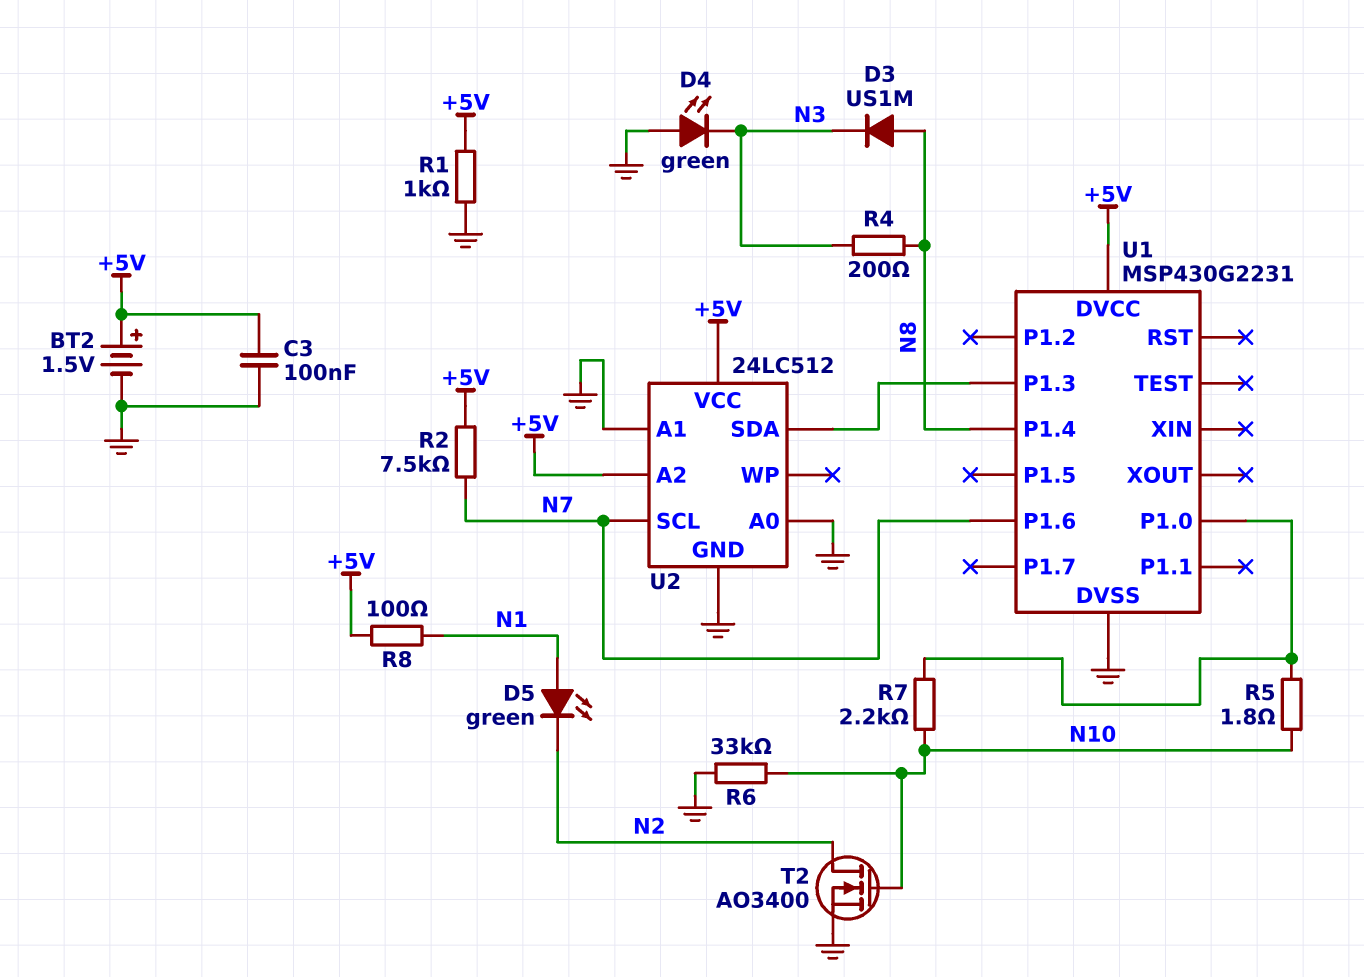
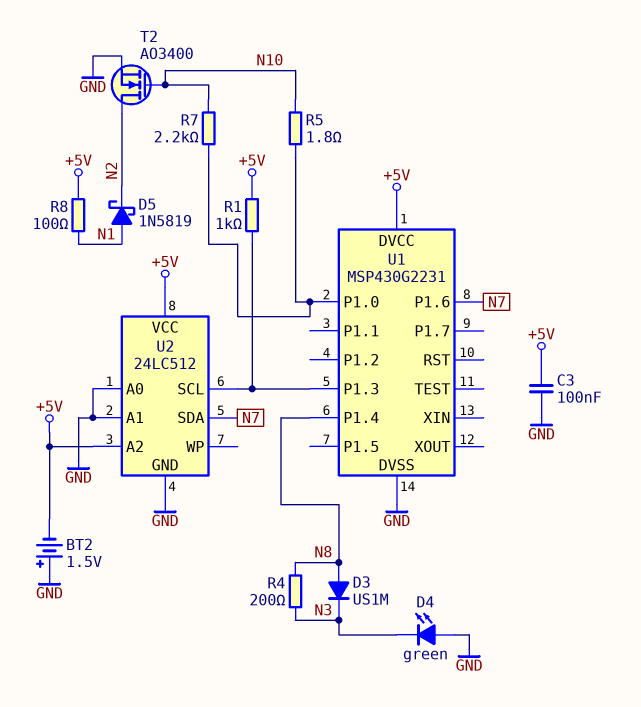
BT2: 1.5V (plus +5V, minus GND) -> 1.5V (plus GND, minus +5V)
D5: LED green (A N1, K N2) -> schottky 1N5819 (A N1, K N2)
R1: 1k (+5V, GND) -> 1k (+5V, U1/P1.3)
R2: 7.5k (+5V, N7) -> none
R6: 33k (GND, N10) -> none
U2 pin SCL: N7 -> U1/P1.3
U2 pin SDA: U1/P1.3 -> N7

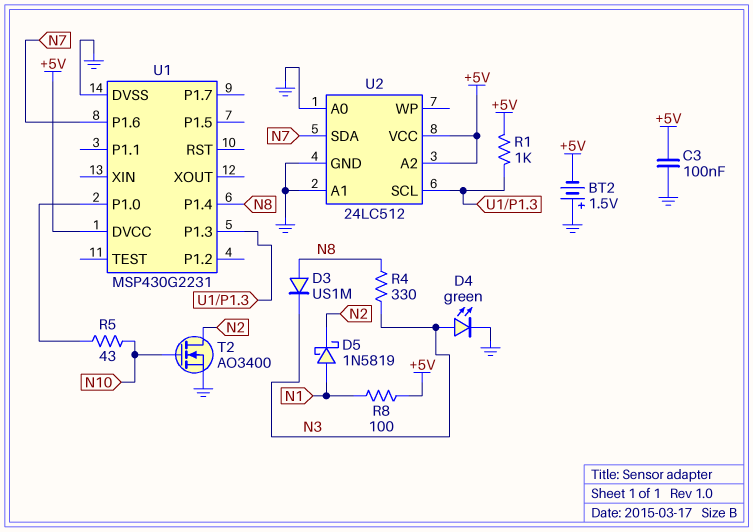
D4: LED green (A GND, K N3) -> LED green (A N3, K GND)
R4: 200 (N3, N8) -> 330 (N3, N8)
R5: 1.8 (N10, U1/P1.0) -> 43 (N10, U1/P1.0)
R7: 2.2k (N10, U1/P1.0) -> none

